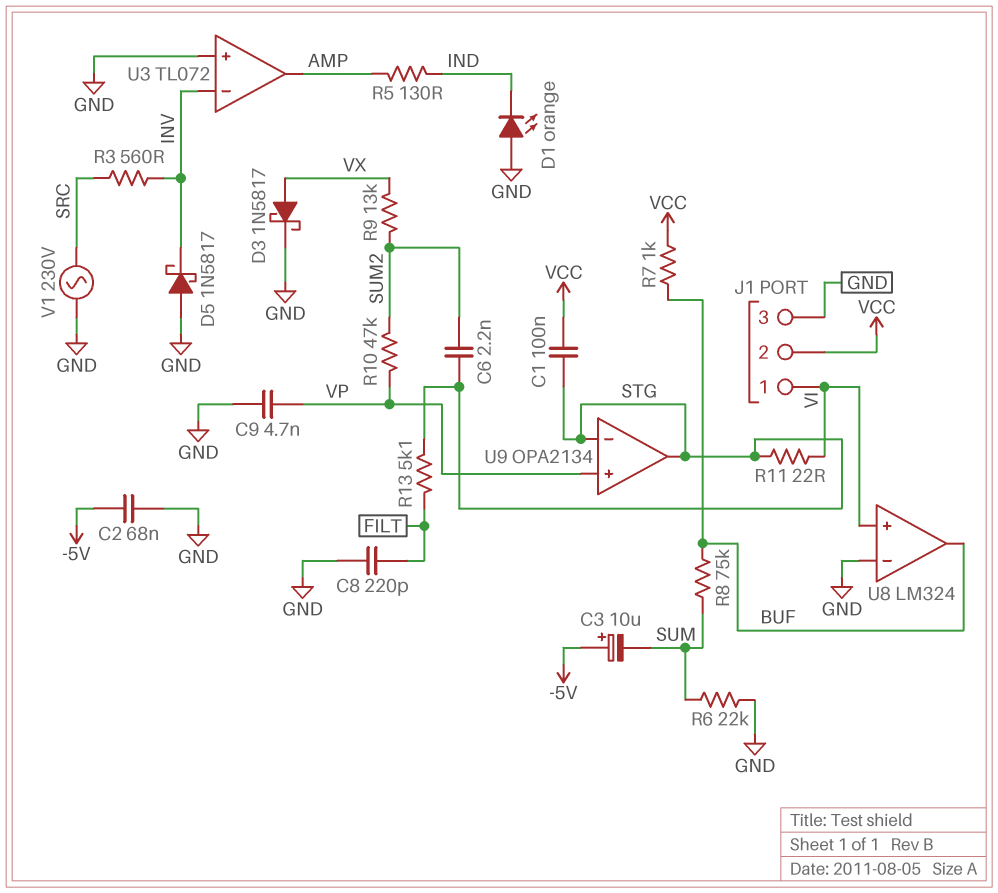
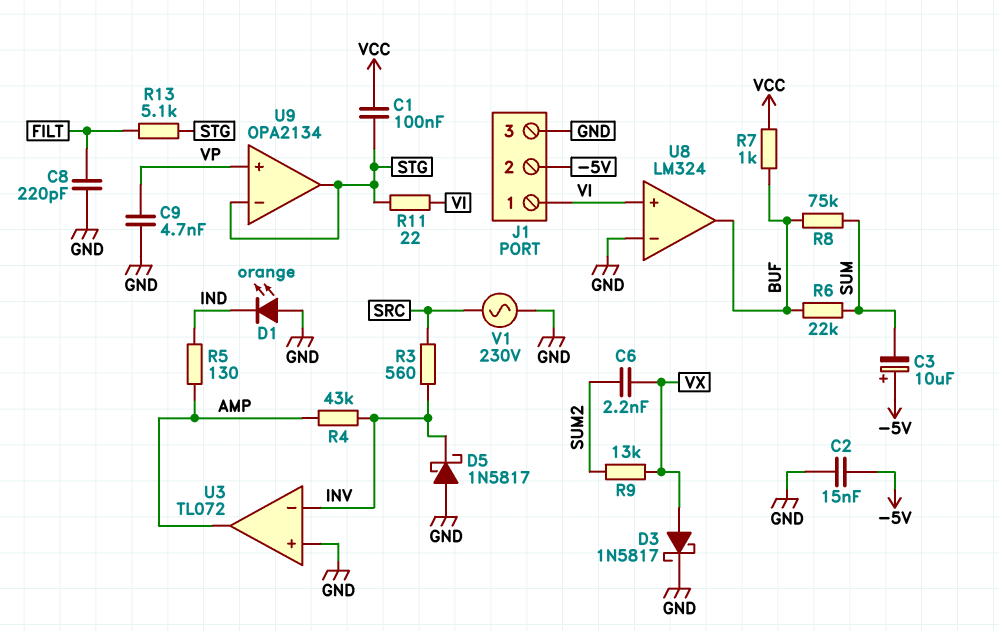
C2: 68nF (-5V, GND) -> 15nF (-5V, GND)
C6: 2.2nF (STG, SUM2) -> 2.2nF (SUM2, VX)
J1 pin 2: VCC -> -5V
R4: none -> 43k (AMP, INV)
R6: 22k (GND, SUM) -> 22k (BUF, SUM)
R10: 47k (SUM2, VP) -> none

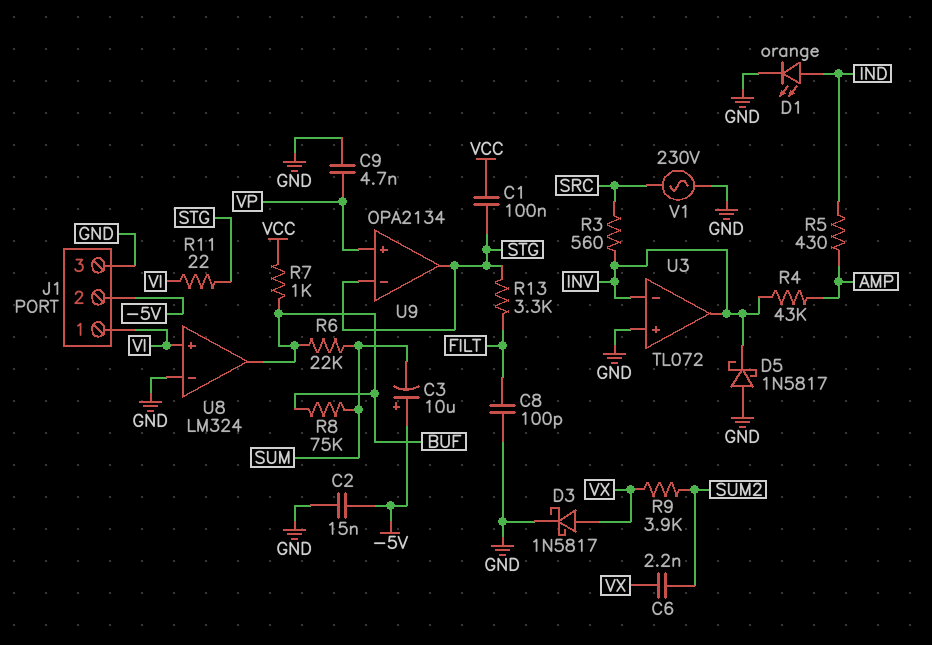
C8: 220pF (FILT, GND) -> 100pF (FILT, GND)
D1: LED orange (A GND, K IND) -> LED orange (A IND, K GND)
R5: 130 (AMP, IND) -> 430 (AMP, IND)
R9: 13k (SUM2, VX) -> 3.9k (SUM2, VX)
R13: 5.1k (FILT, STG) -> 3.3k (FILT, STG)
U3 pin out: AMP -> INV

